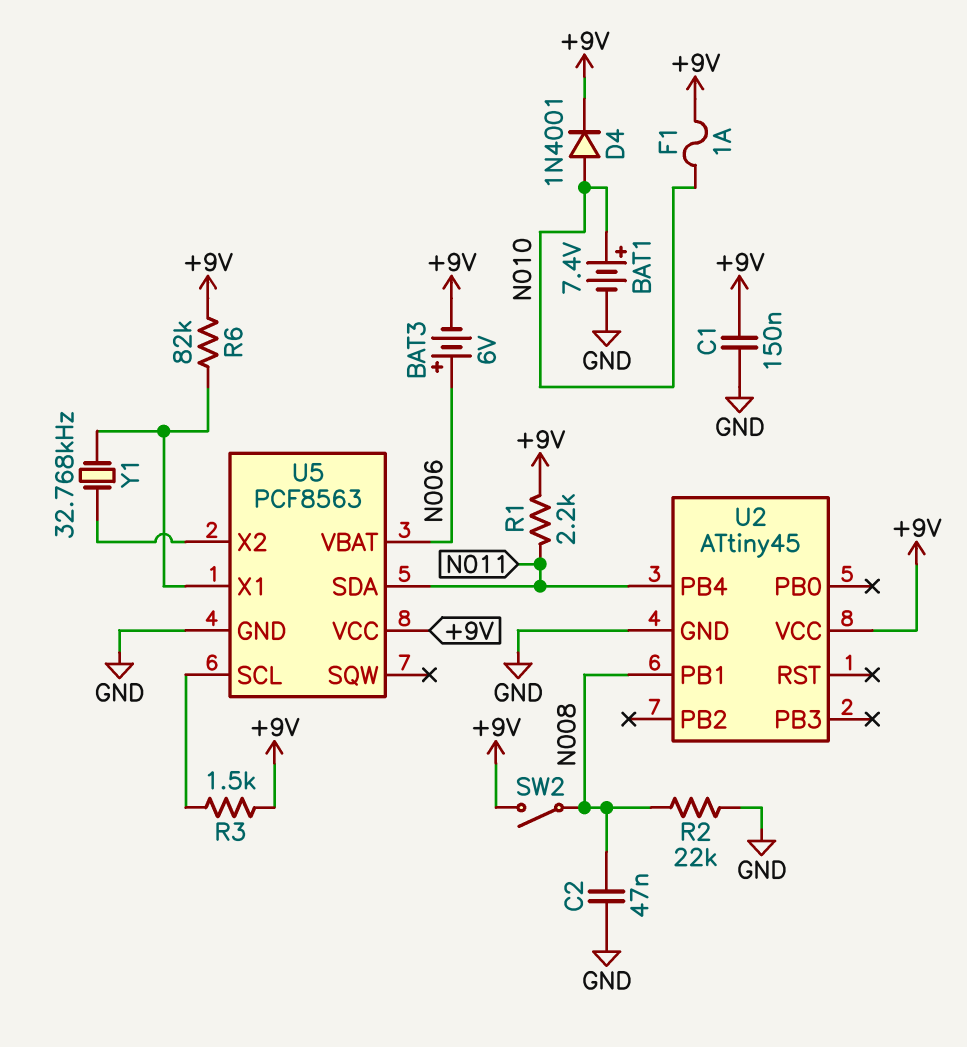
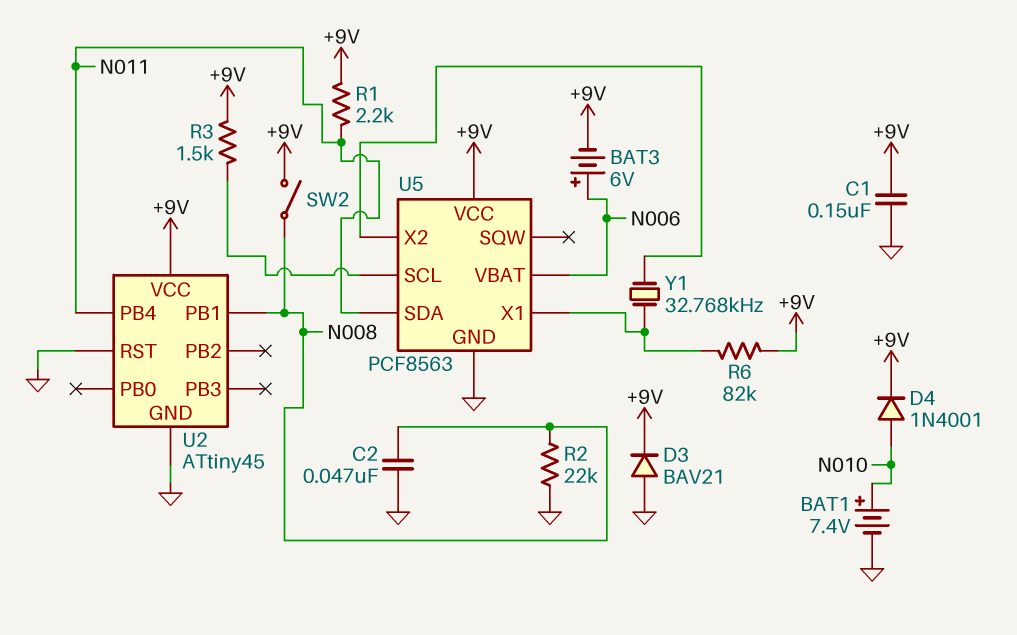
D3: none -> diode BAV21 (A GND, K +9V)
F1: 1A (+9V, N010) -> none
U2 pin RST: none -> GND

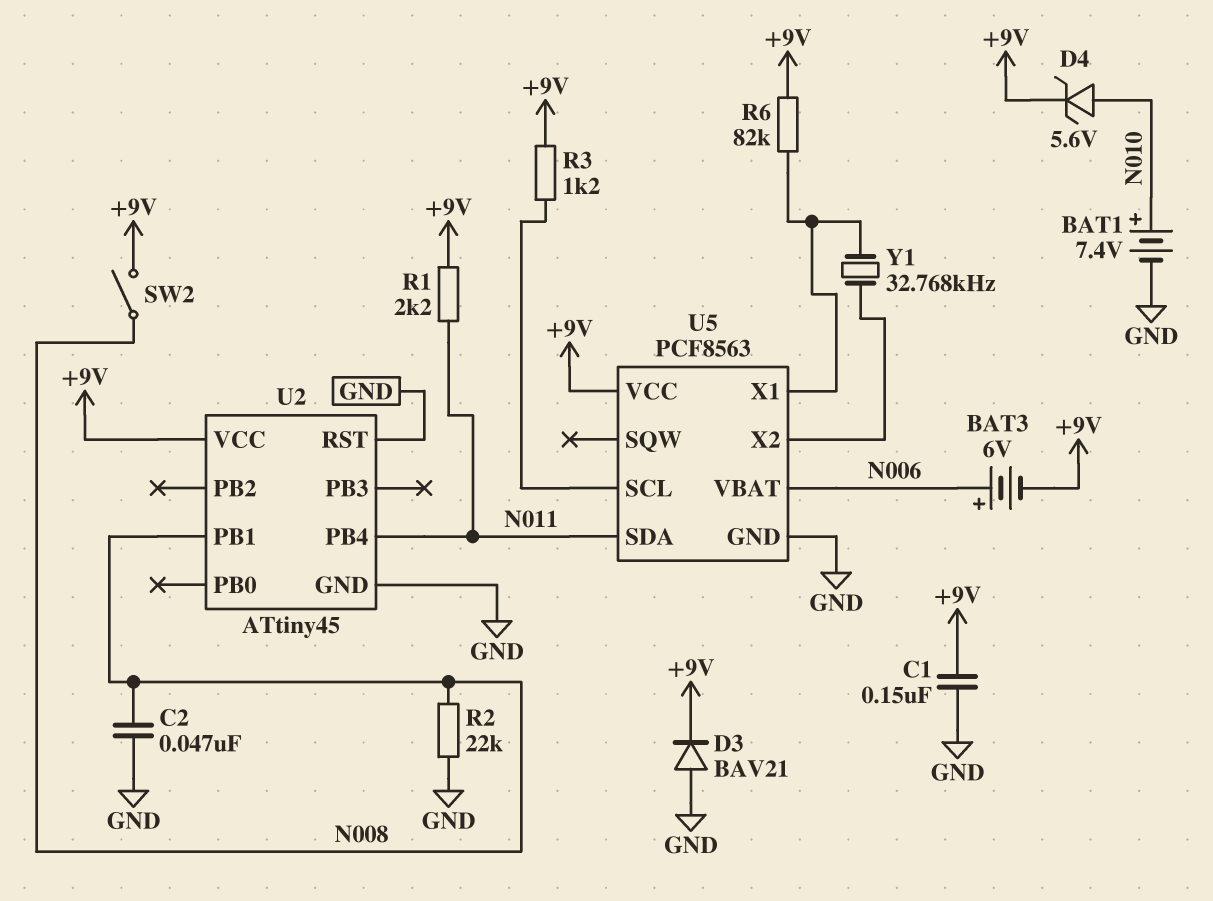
D4: diode 1N4001 (A N010, K +9V) -> zener 5.6V (A N010, K +9V)
R3: 1.5k (+9V, U5/SCL) -> 1.2k (+9V, U5/SCL)

